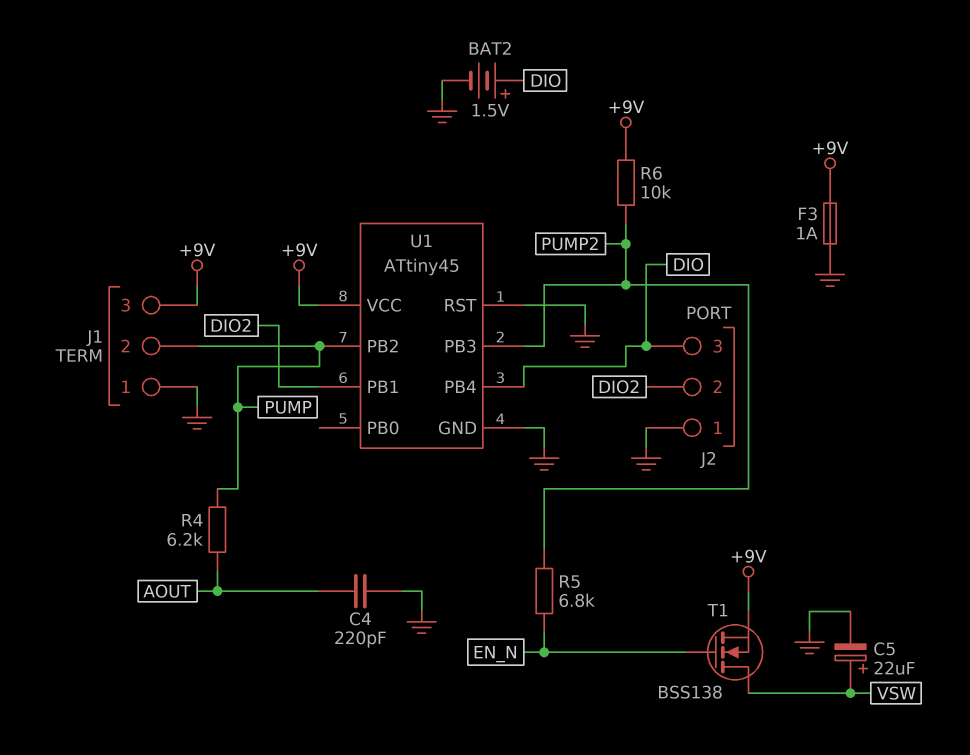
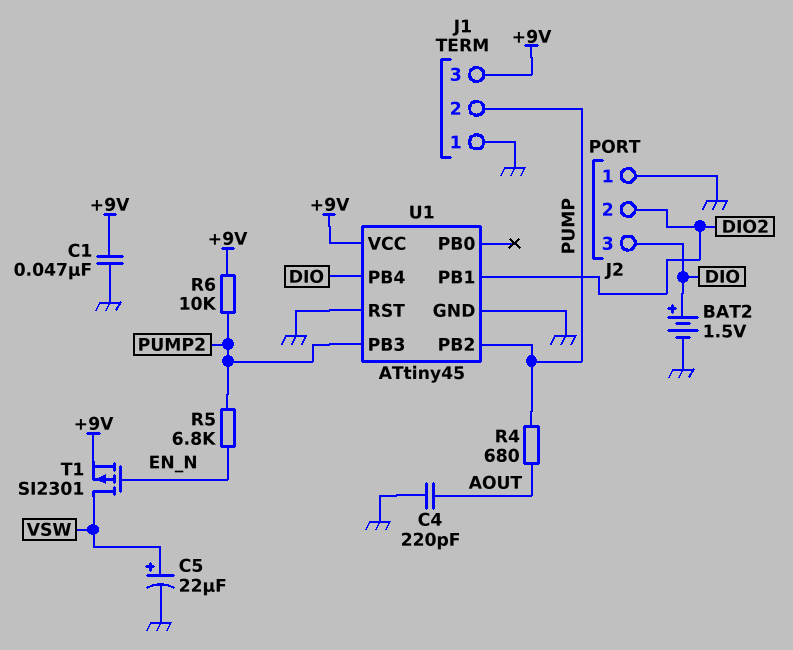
C1: none -> 47nF (+9V, GND)
F3: 1A (+9V, GND) -> none
R4: 6.2k (AOUT, PUMP) -> 680 (AOUT, PUMP)
T1: NMOS BSS138 (G EN_N, D VSW, S +9V) -> PMOS SI2301 (G EN_N, D VSW, S +9V)

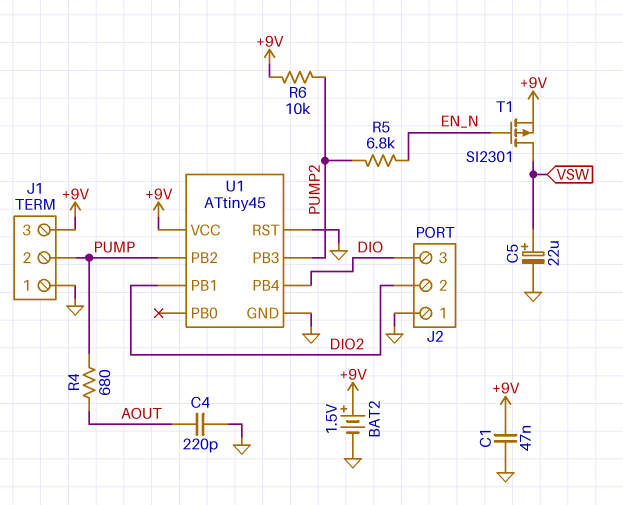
BAT2: 1.5V (plus DIO, minus GND) -> 1.5V (plus +9V, minus GND)

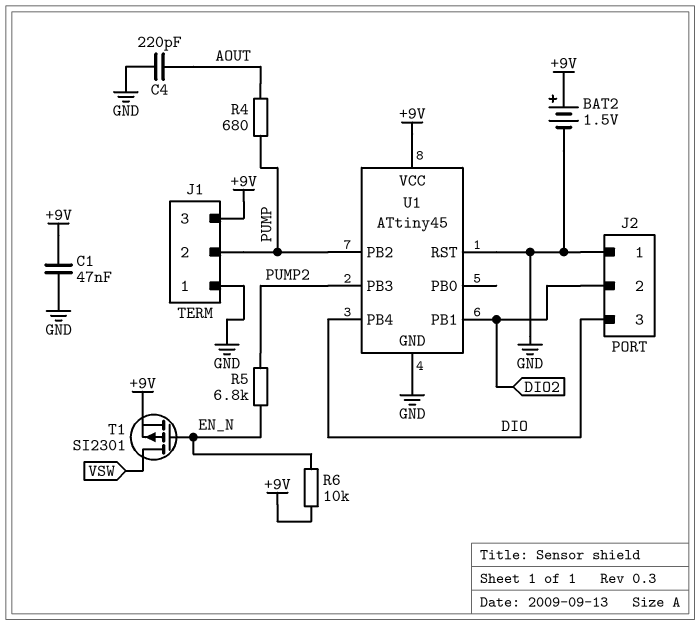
C5: 22uF (plus VSW, minus GND) -> none
R6: 10k (+9V, PUMP2) -> 10k (+9V, EN_N)

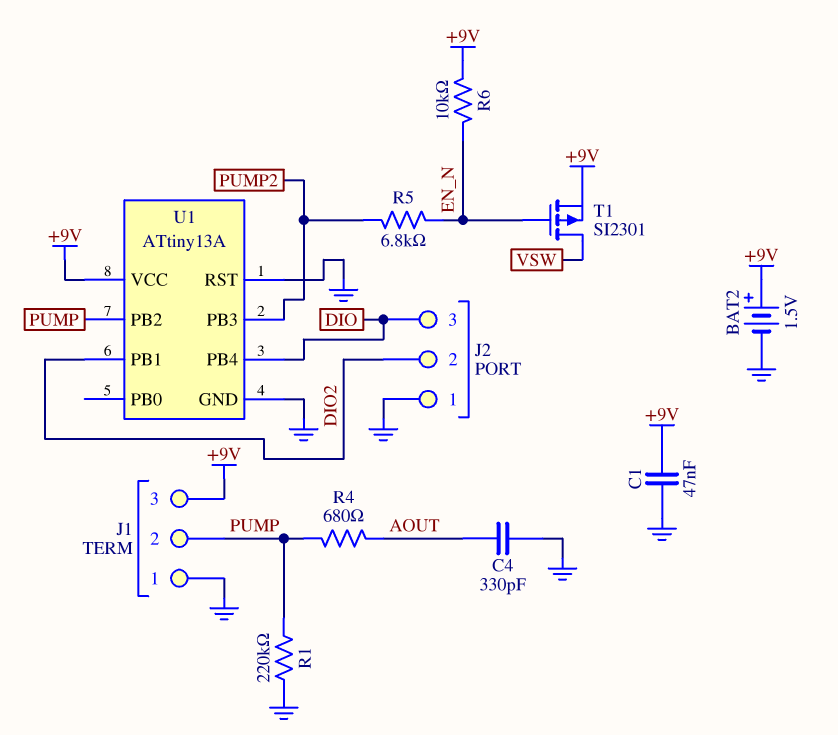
C4: 220pF (AOUT, GND) -> 330pF (AOUT, GND)
R1: none -> 220k (GND, PUMP)
U1: ATtiny45 -> ATtiny13A

